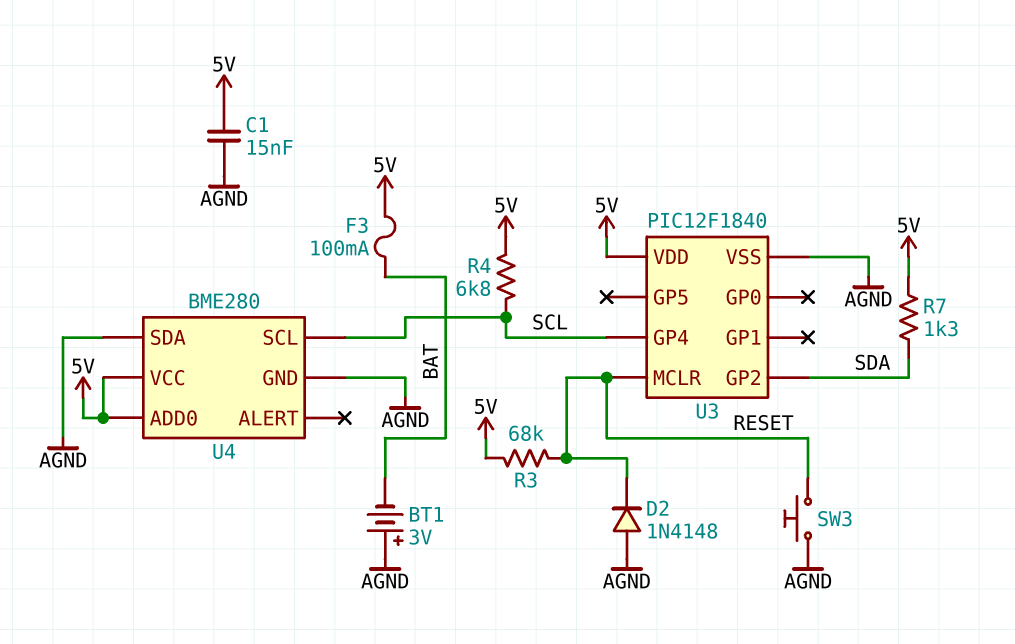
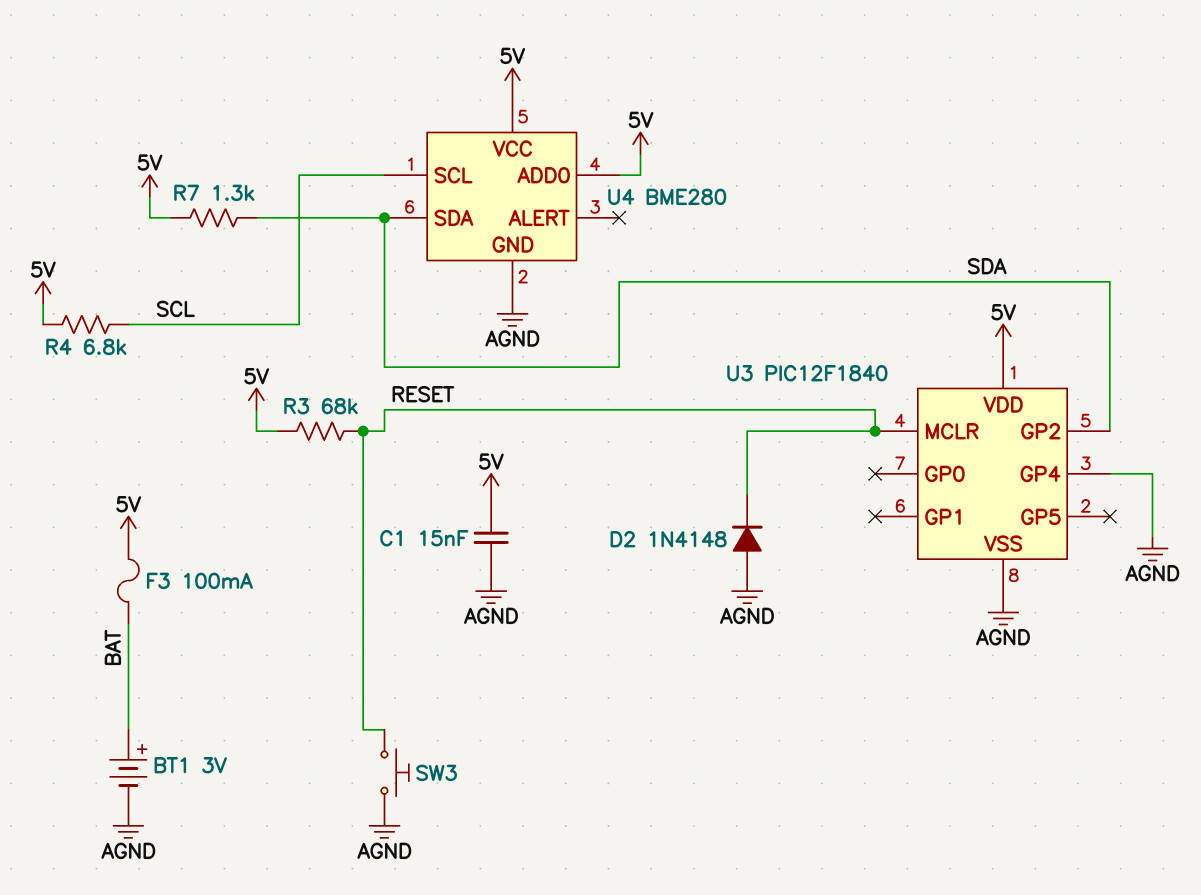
BT1: 3V (plus AGND, minus BAT) -> 3V (plus BAT, minus AGND)
U3 pin GP4: SCL -> AGND
U4 pin SDA: AGND -> SDA

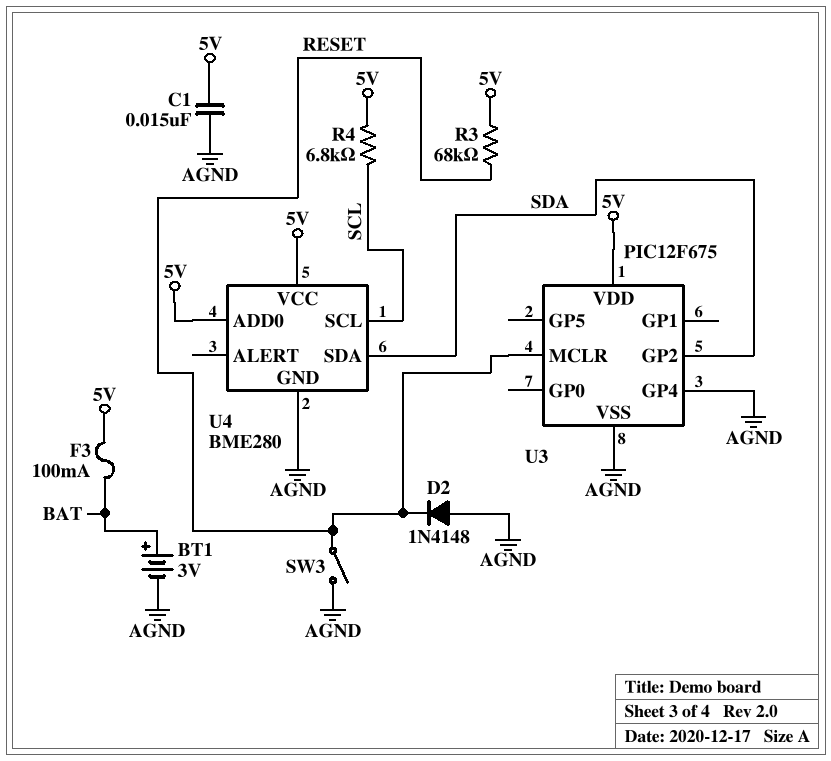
R7: 1.3k (5V, SDA) -> none
SW3: button (AGND, RESET) -> switch (AGND, RESET)
U3: PIC12F1840 -> PIC12F675

